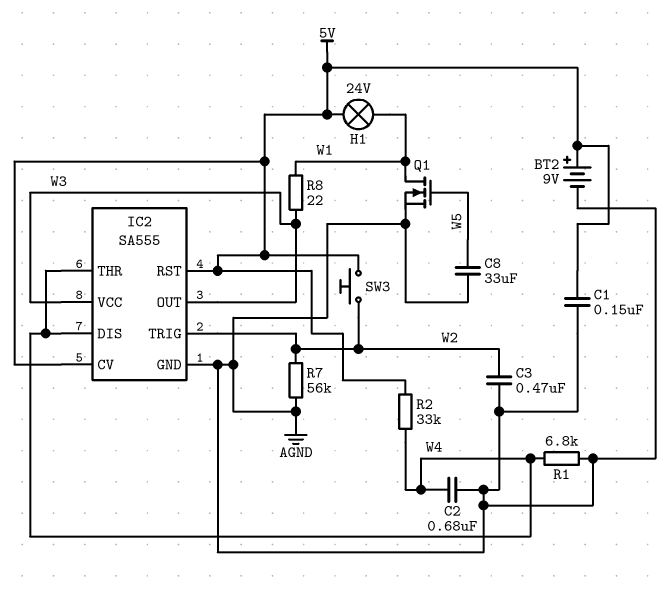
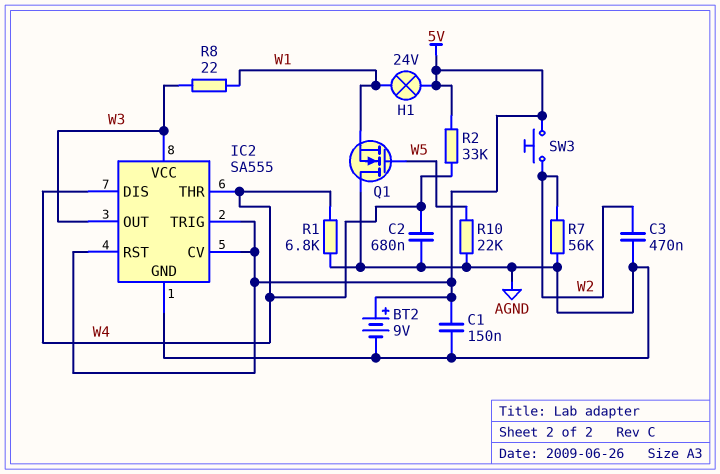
C8: 33uF (AGND, W5) -> none
IC2 pin TRIG: W2 -> 5V
Q1: NMOS (G W5, D W1, S AGND) -> NMOS (G W5, D AGND, S W1)
R10: none -> 22k (AGND, W5)

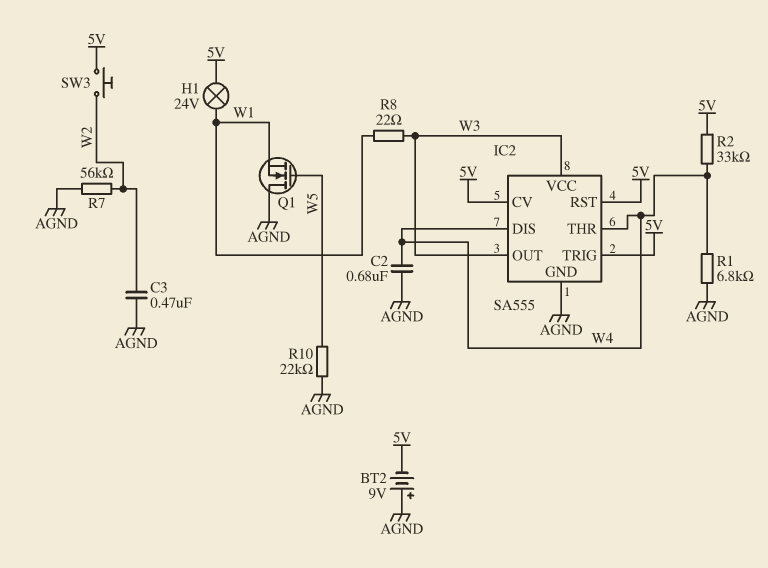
BT2: 9V (plus 5V, minus AGND) -> 9V (plus AGND, minus 5V)
C1: 150nF (5V, AGND) -> none

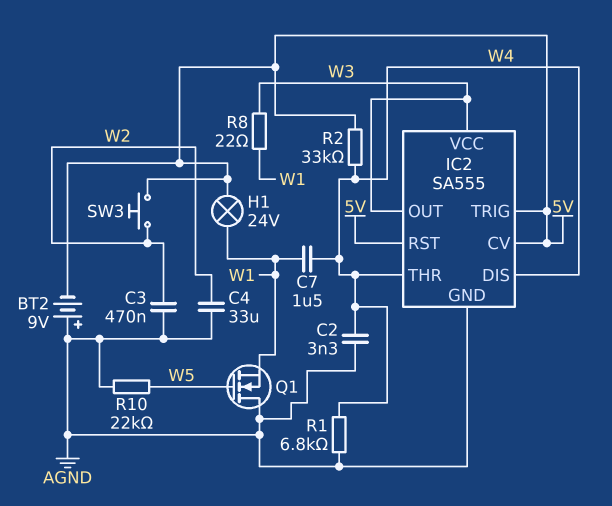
C2: 680nF (AGND, W4) -> 3.3nF (AGND, W4)
C4: none -> 33uF (AGND, W2)
C7: none -> 1.5uF (W1, W4)
R7: 56k (AGND, W2) -> none

